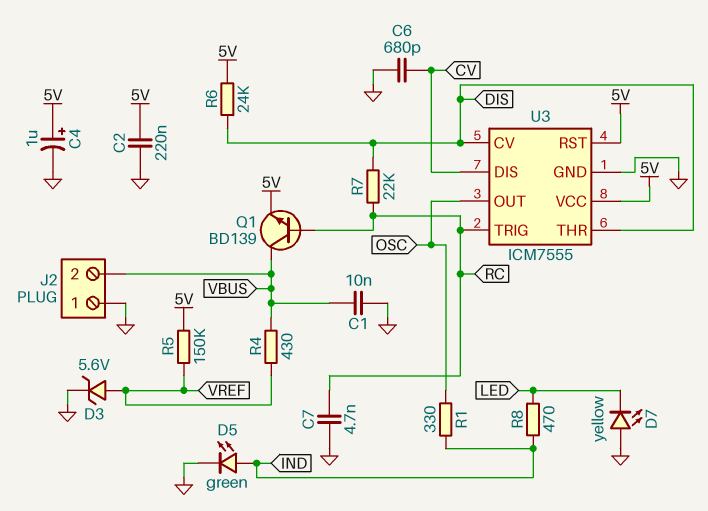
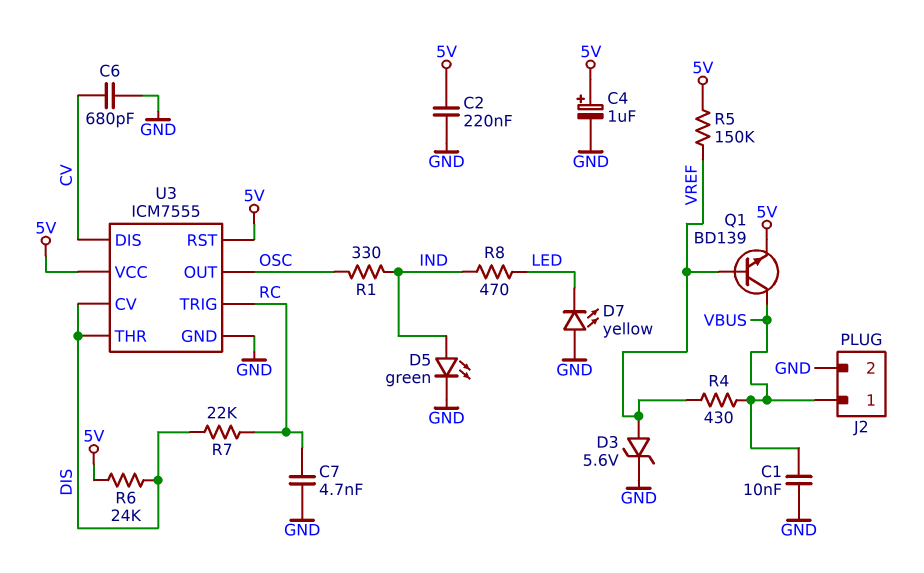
J2 pin 1: GND -> VBUS
J2 pin 2: VBUS -> GND
Q1: NPN BD139 (B RC, C VBUS, E 5V) -> NPN BD139 (B VREF, C VBUS, E 5V)

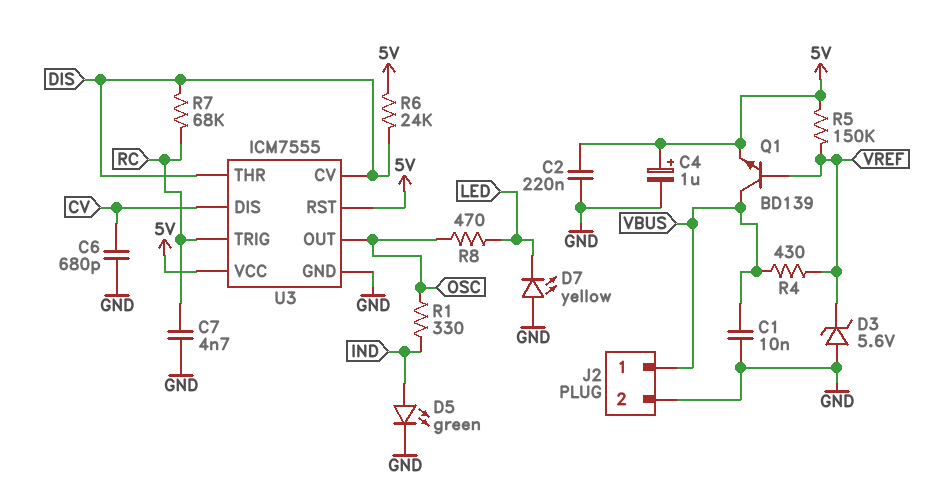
D3: zener 5.6V (A VREF, K GND) -> zener 5.6V (A GND, K VREF)
R7: 22k (DIS, RC) -> 68k (DIS, RC)
R8: 470 (IND, LED) -> 470 (LED, OSC)

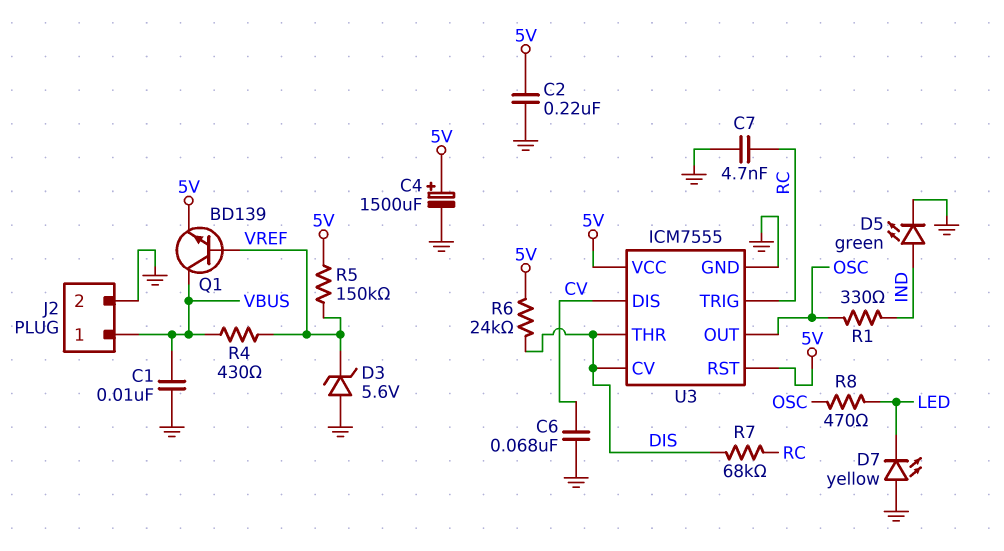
C4: 1uF (plus 5V, minus GND) -> 1500uF (plus 5V, minus GND)
C6: 680pF (CV, GND) -> 68nF (CV, GND)

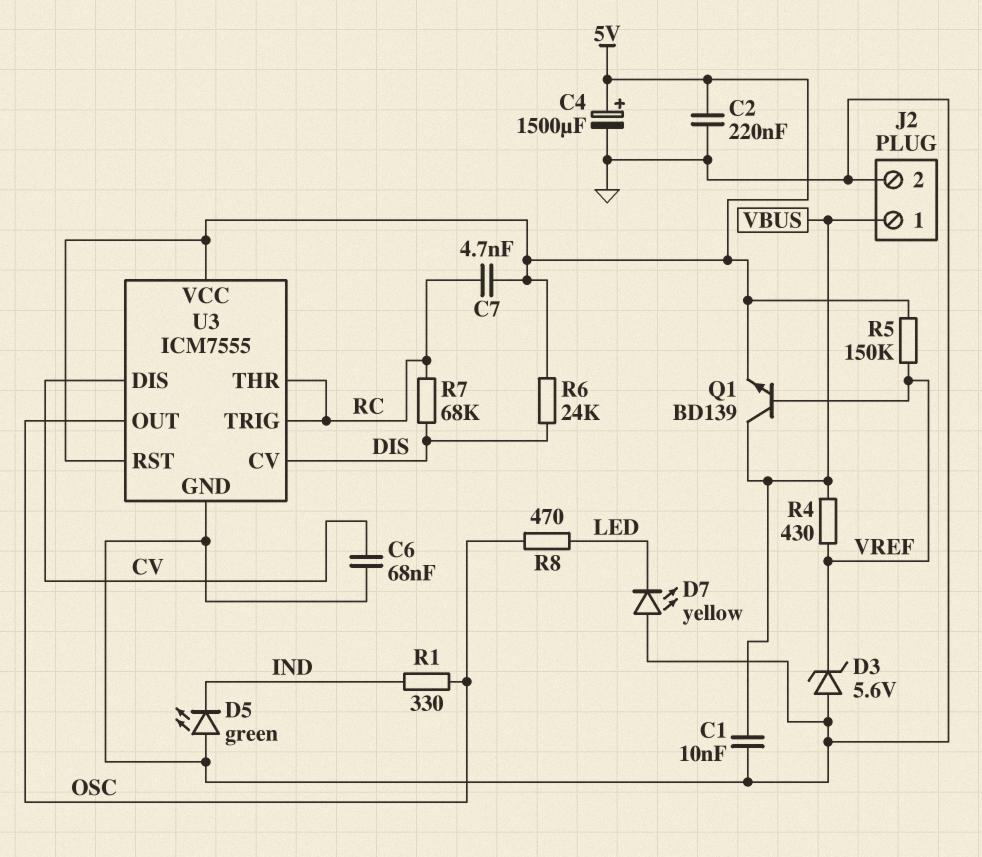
C7: 4.7nF (GND, RC) -> 4.7nF (5V, RC)
D5: LED green (A IND, K GND) -> LED green (A GND, K IND)
U3 pin THR: DIS -> RC

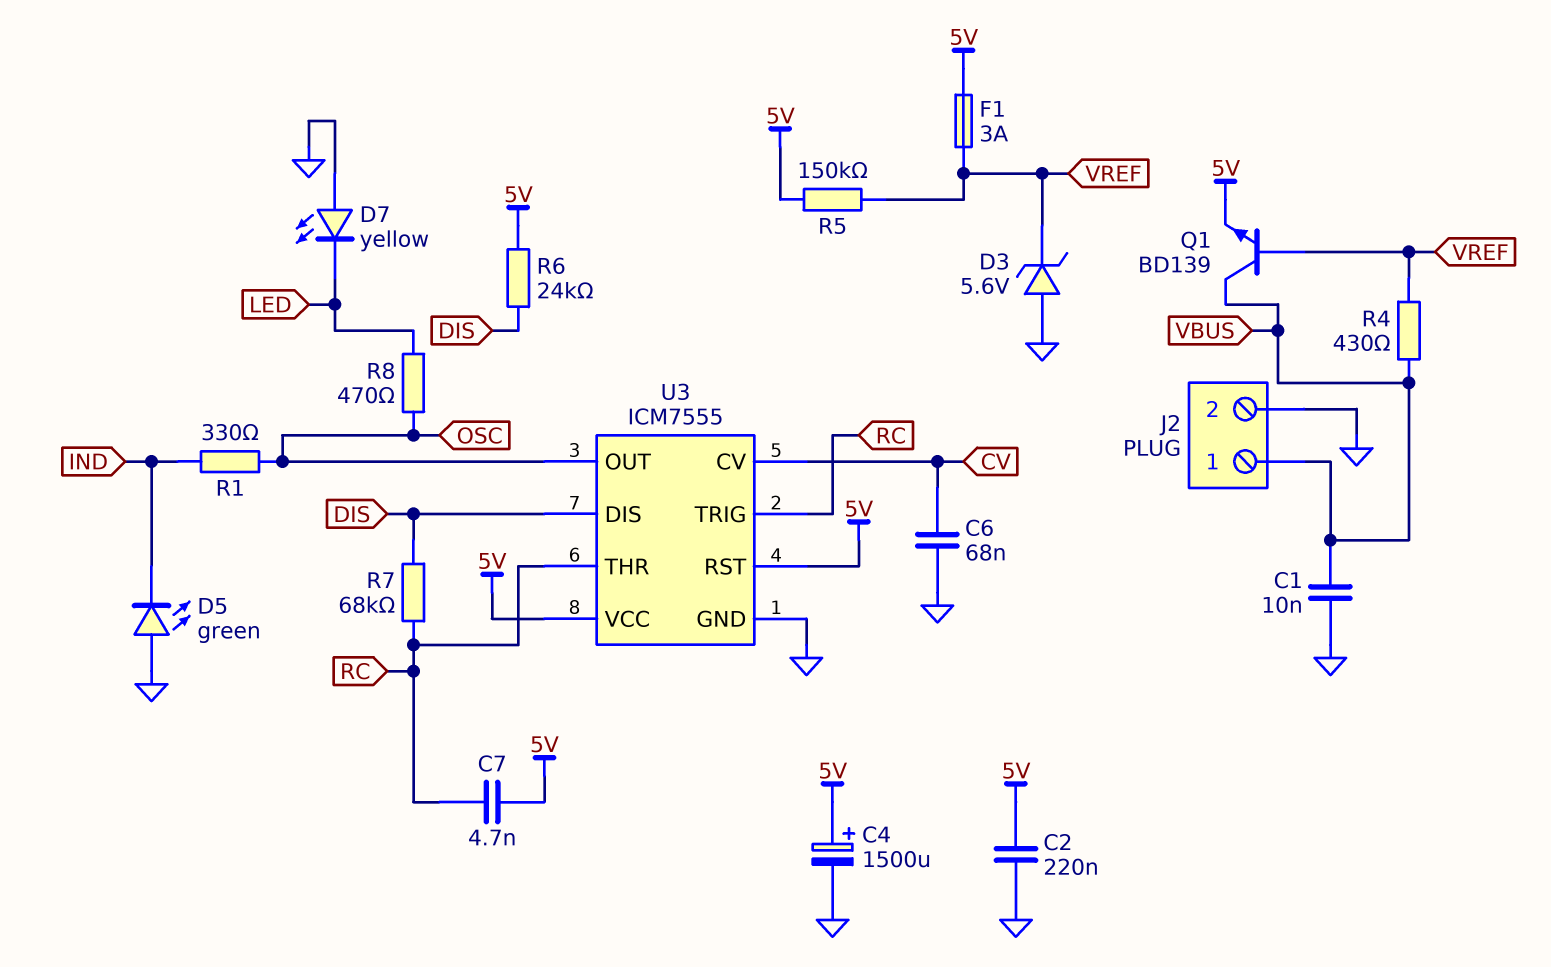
F1: none -> 3A (5V, VREF)
U3 pin CV: DIS -> CV
U3 pin DIS: CV -> DIS

